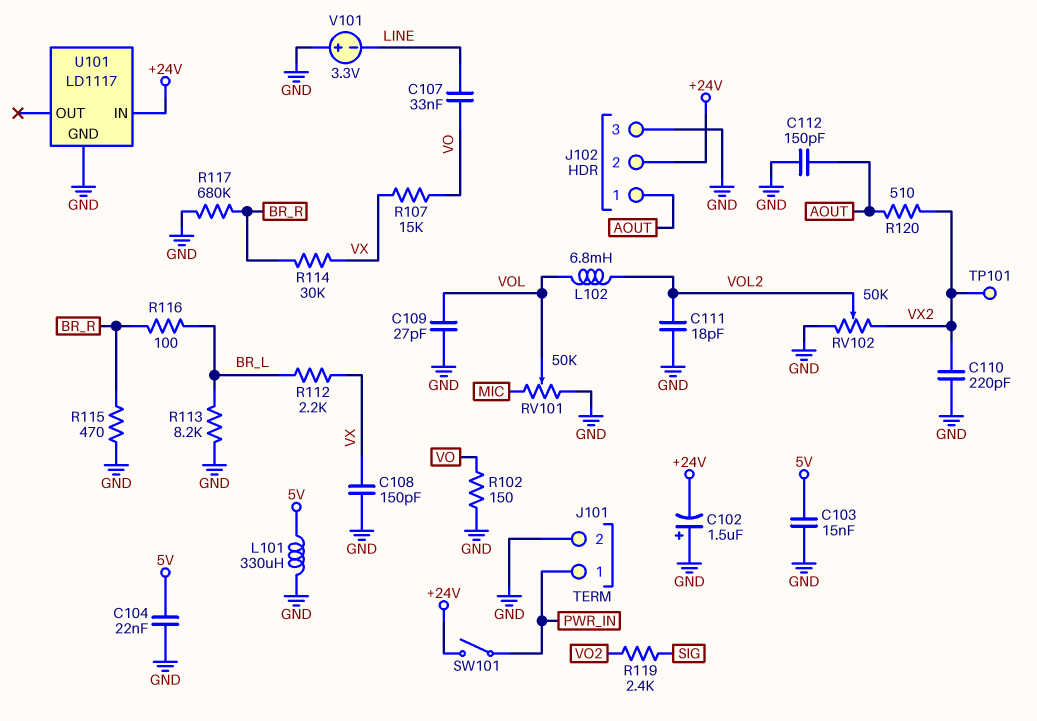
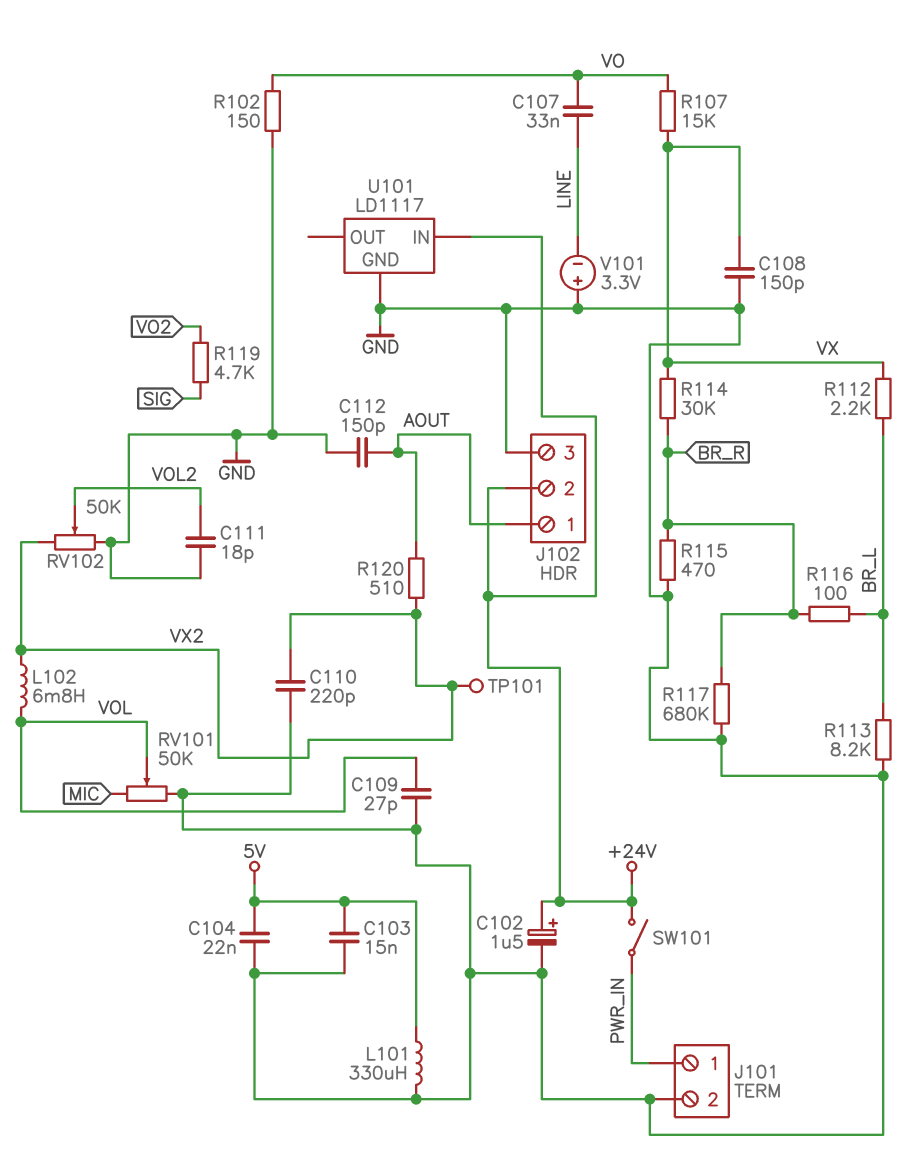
C102: 1.5uF (plus GND, minus +24V) -> 1.5uF (plus +24V, minus GND)
L102: 6.8mH (VOL, VOL2) -> 6.8mH (VOL, VX2)
R119: 2.4k (SIG, VO2) -> 4.7k (SIG, VO2)

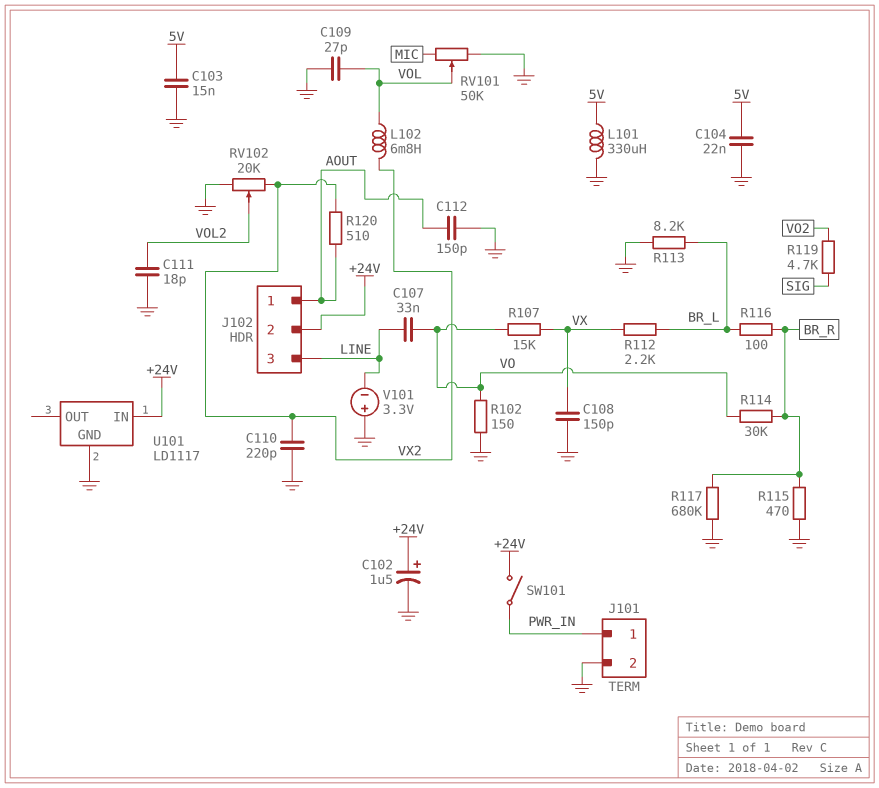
J102 pin 3: GND -> LINE
R114: 30k (BR_R, VX) -> 30k (BR_R, VO)
RV102: 50k (GND, VX2, wiper VOL2) -> 20k (GND, VX2, wiper VOL2)
TP101: test point (VX2) -> none

